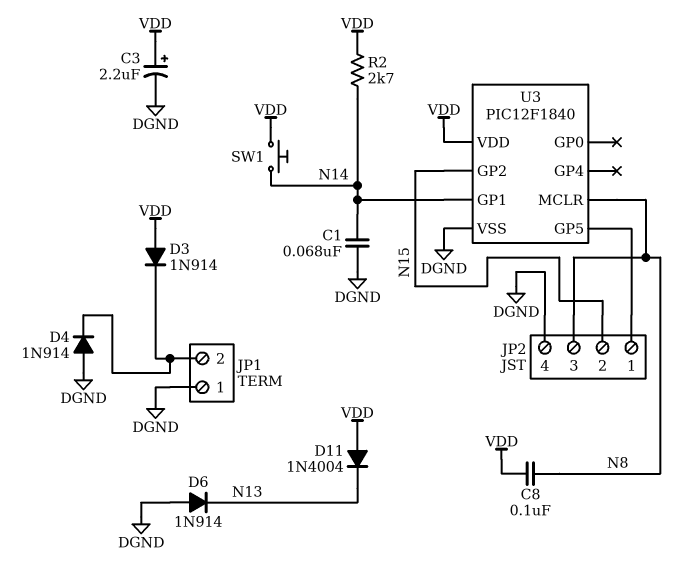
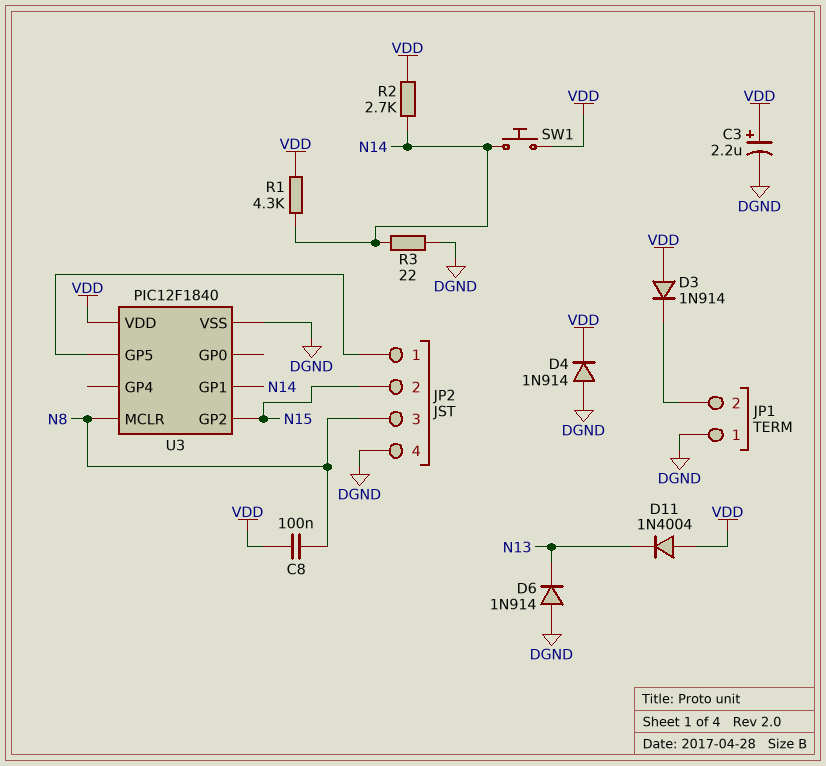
C1: 68nF (DGND, N14) -> none
D4: diode 1N914 (A DGND, K JP1/2) -> diode 1N914 (A DGND, K VDD)
R1: none -> 4.3k (N14, VDD)
R3: none -> 22 (DGND, N14)

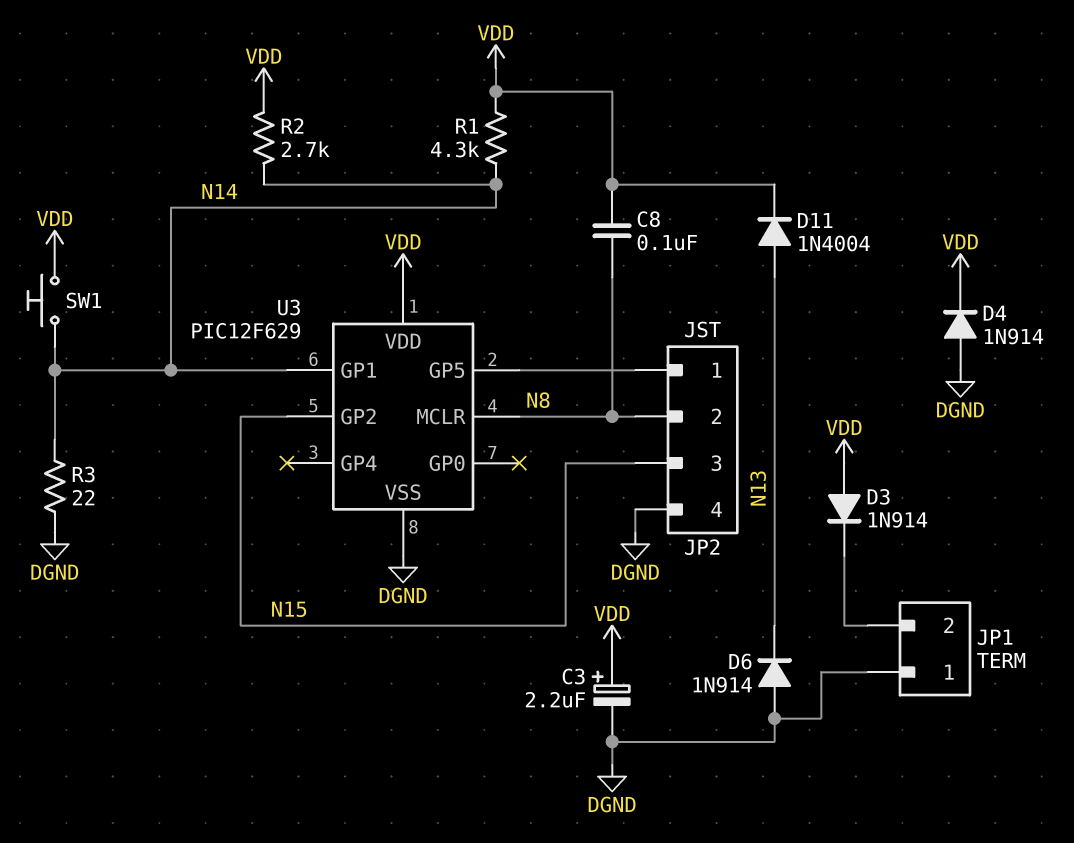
D11: diode 1N4004 (A VDD, K N13) -> diode 1N4004 (A N13, K VDD)
JP2 pin 2: N15 -> N8
JP2 pin 3: N8 -> N15
U3: PIC12F1840 -> PIC12F629

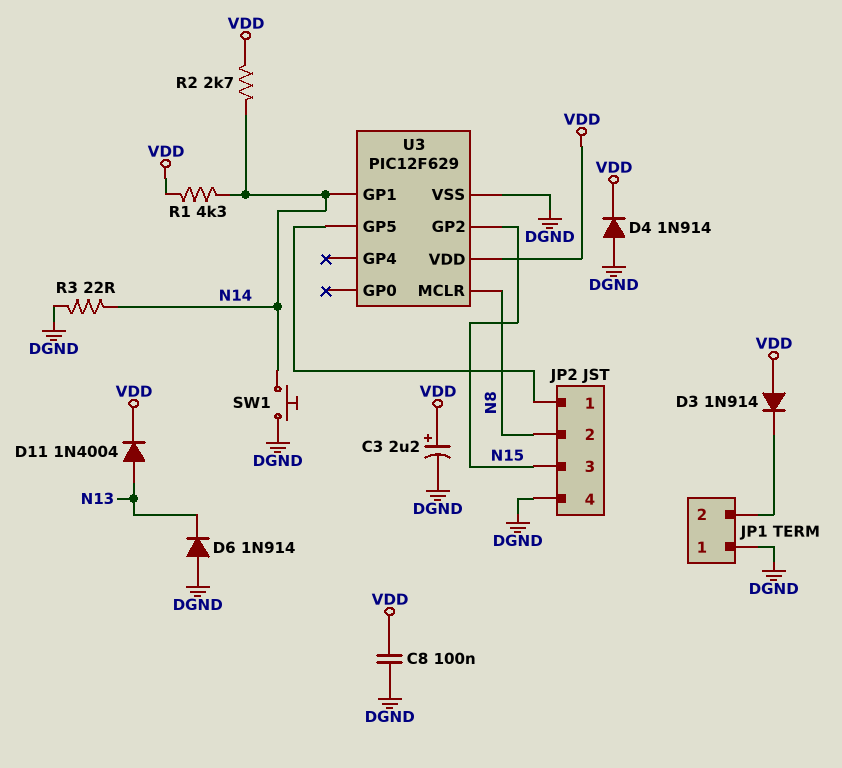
C8: 100nF (N8, VDD) -> 100nF (DGND, VDD)
SW1: button (N14, VDD) -> button (DGND, N14)

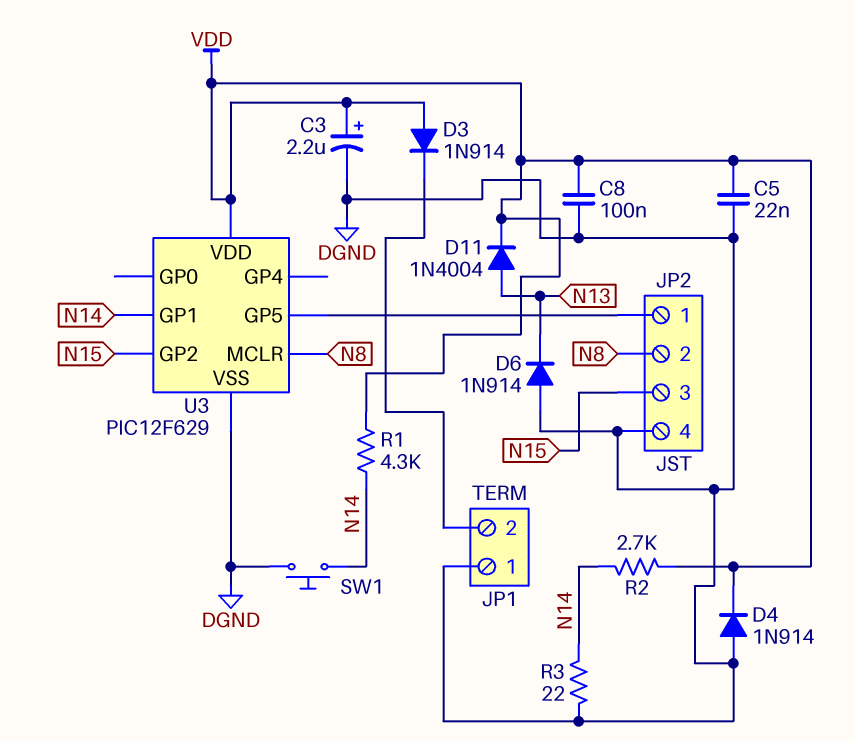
C5: none -> 22nF (DGND, VDD)

